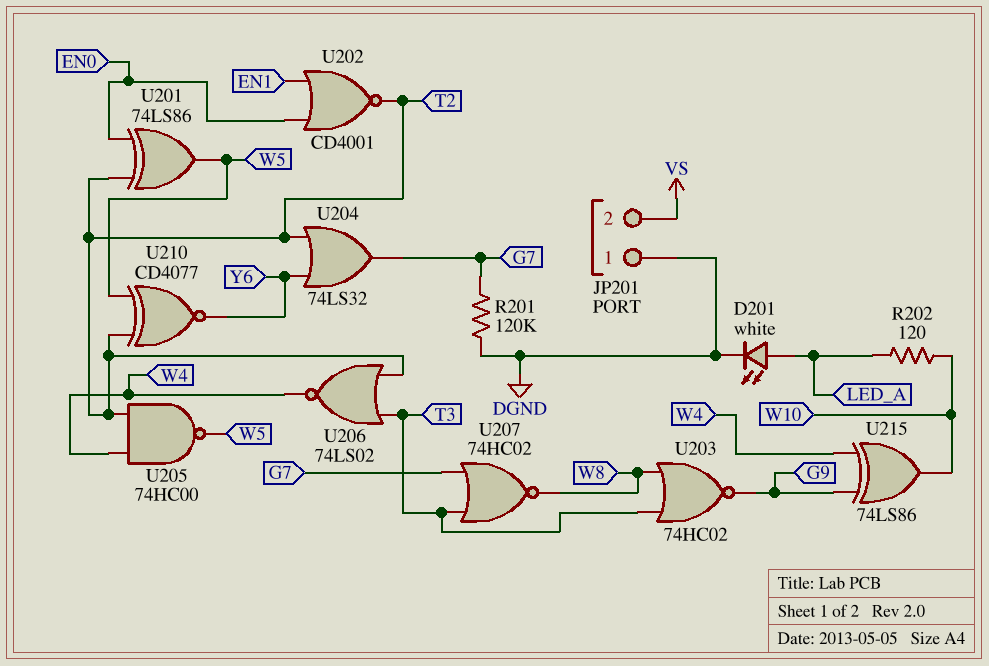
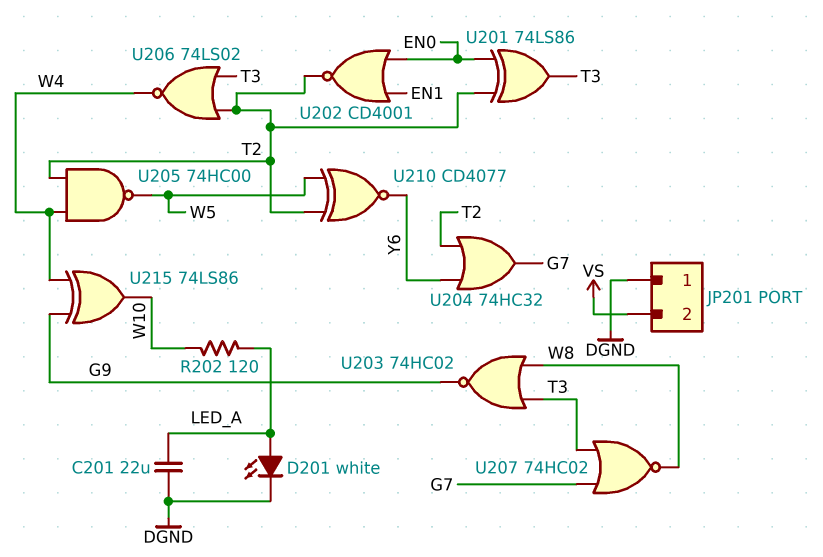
C201: none -> 22uF (DGND, LED_A)
R201: 120k (DGND, G7) -> none
U201: XOR 74LS86 (in EN0, in T2, out W5) -> XOR 74LS86 (in EN0, in T2, out T3)
U204: OR 74LS32 (in T2, in Y6, out G7) -> OR 74HC32 (in T2, in Y6, out G7)

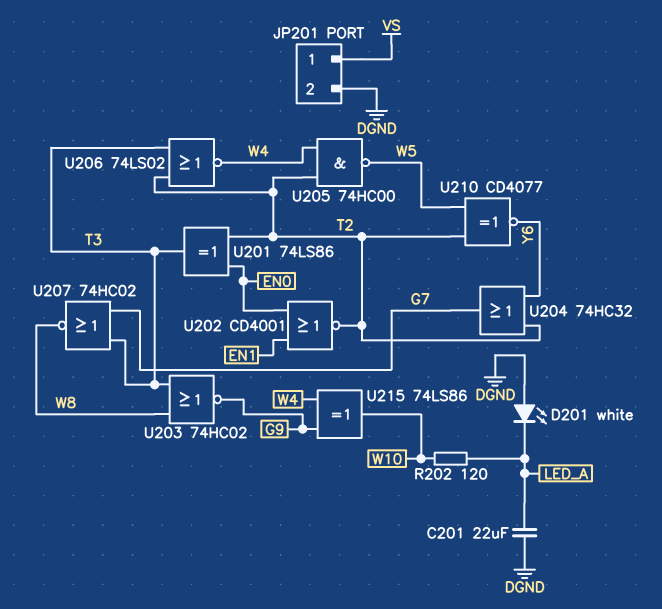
D201: LED white (A LED_A, K DGND) -> LED white (A DGND, K LED_A)
JP201 pin 1: DGND -> VS
JP201 pin 2: VS -> DGND

